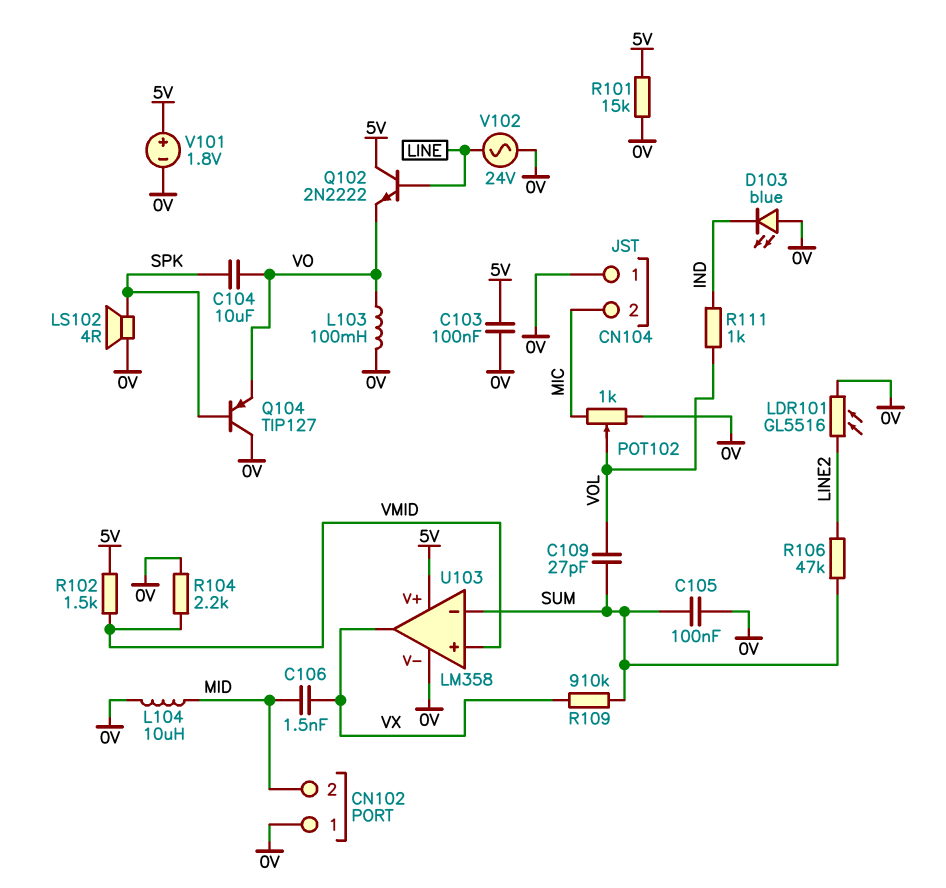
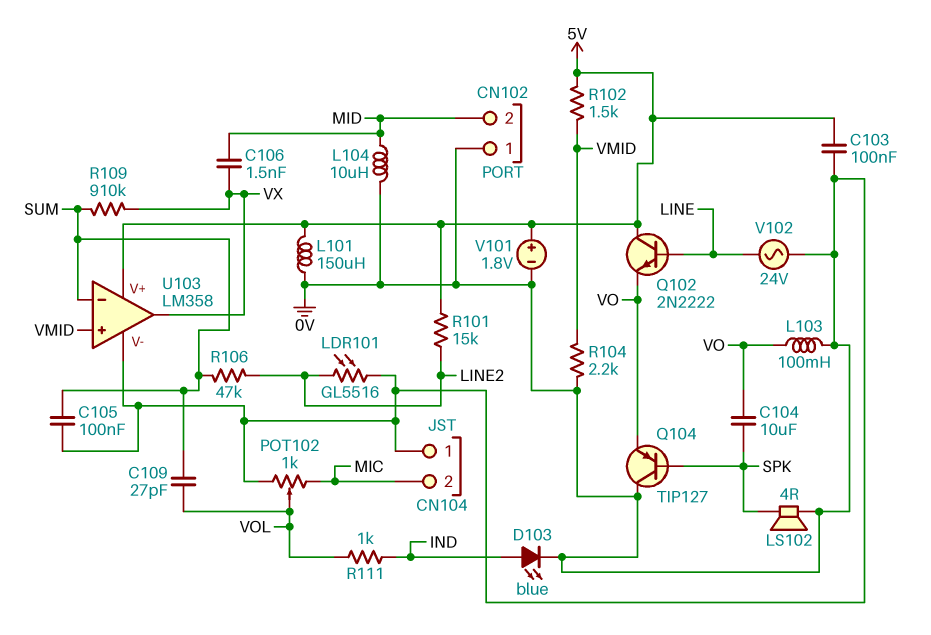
D103: LED blue (A 0V, K IND) -> LED blue (A IND, K 0V)
L101: none -> 150uH (0V, 5V)
R101: 15k (0V, 5V) -> 15k (5V, LINE2)

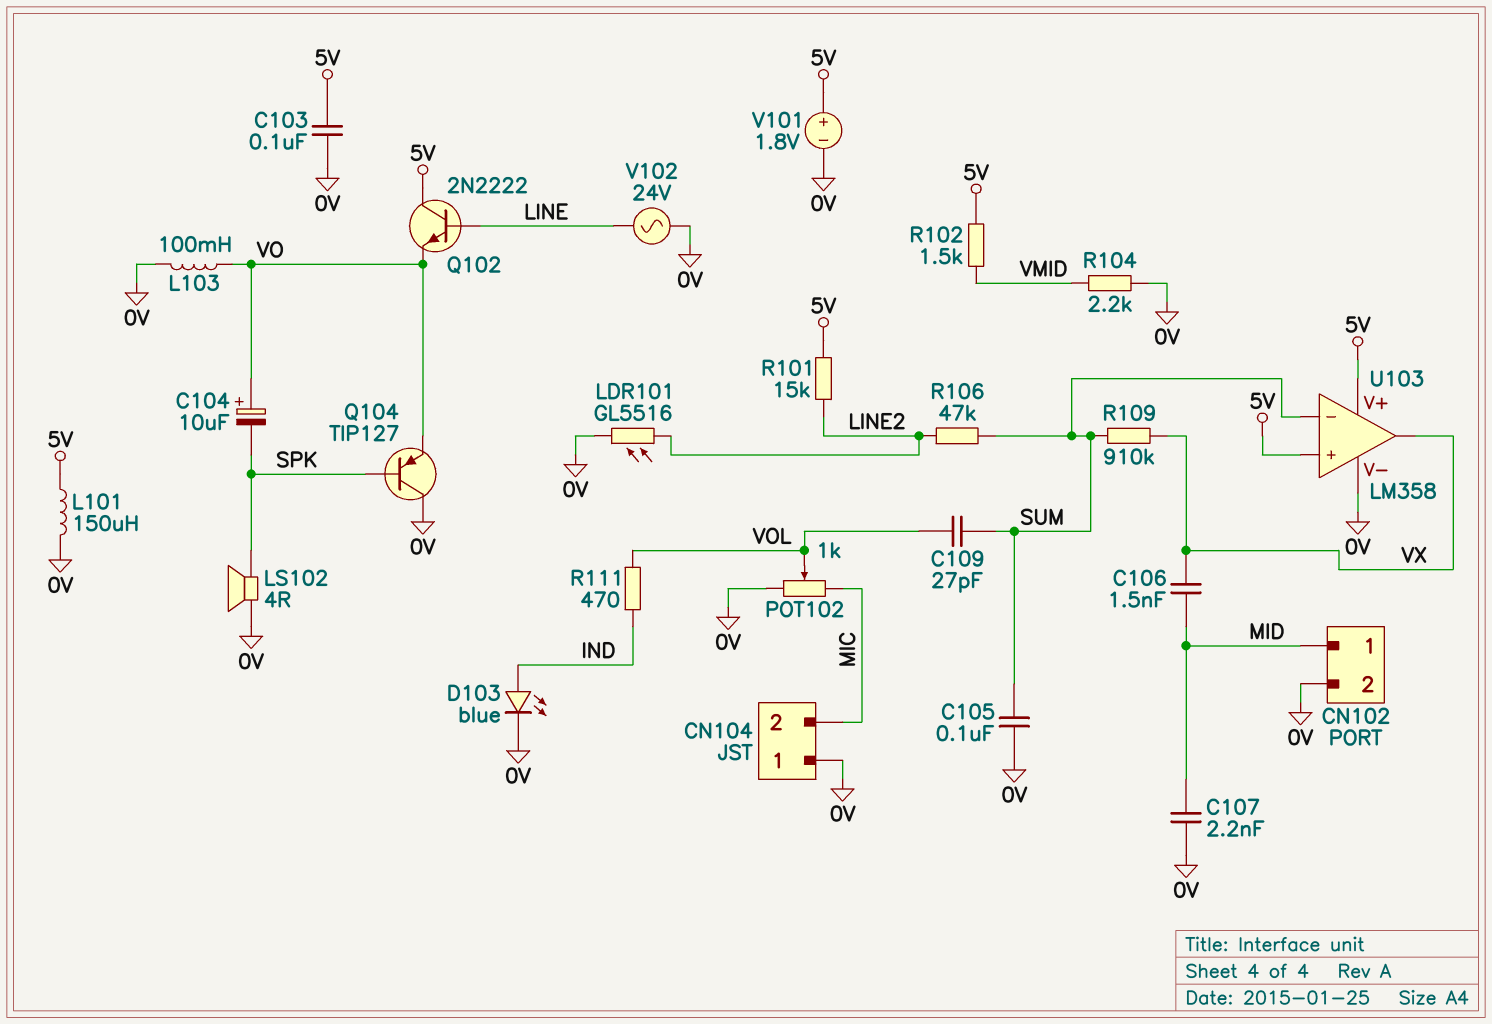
C104: 10uF (SPK, VO) -> 10uF (plus VO, minus SPK)
C107: none -> 2.2nF (0V, MID)
CN102 pin 1: 0V -> MID
CN102 pin 2: MID -> 0V
L104: 10uH (0V, MID) -> none
R111: 1k (IND, VOL) -> 470 (IND, VOL)
U103 pin in+: VMID -> 5V

